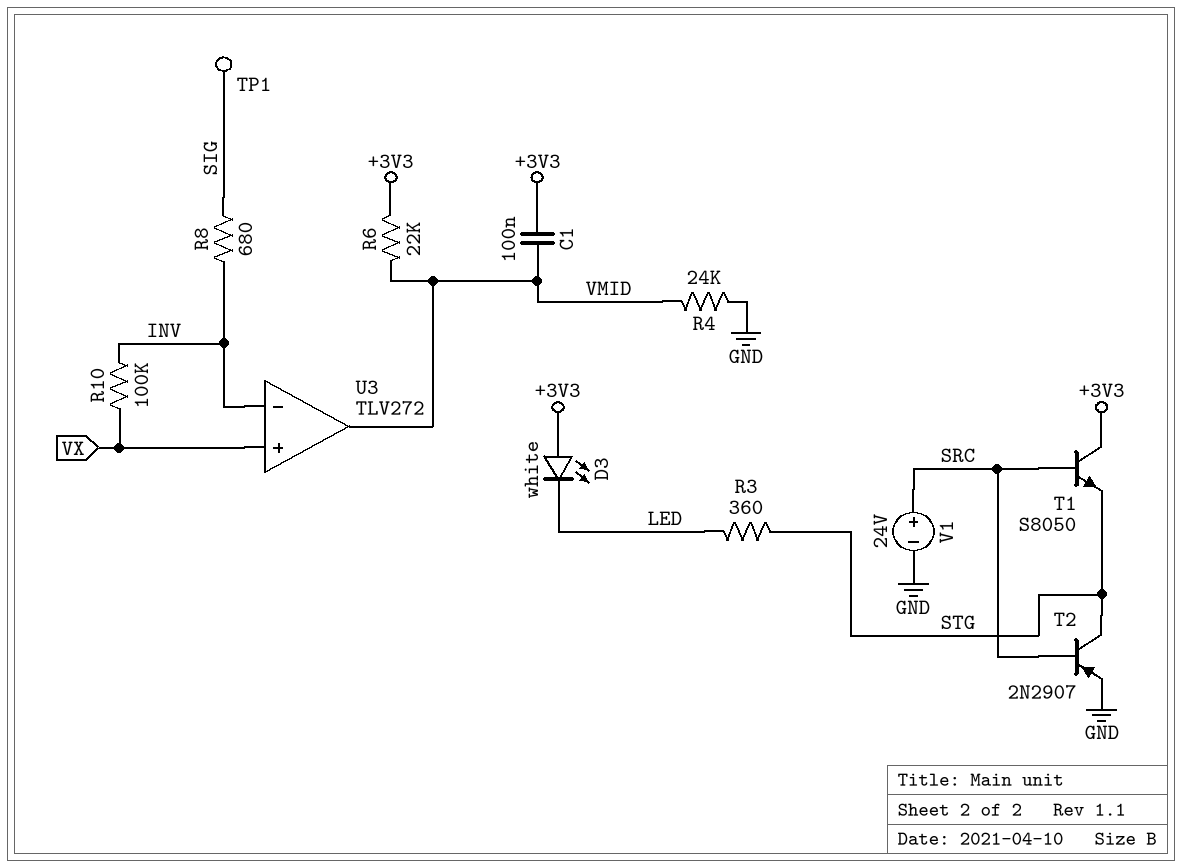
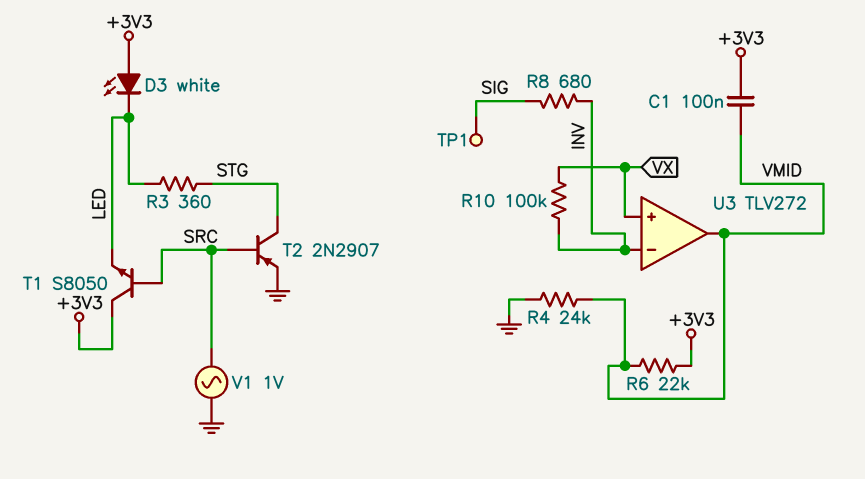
T1: NPN S8050 (B SRC, C +3V3, E STG) -> NPN S8050 (B SRC, C +3V3, E LED)
V1: 24V (plus SRC, minus GND) -> AC 1V (GND, SRC)

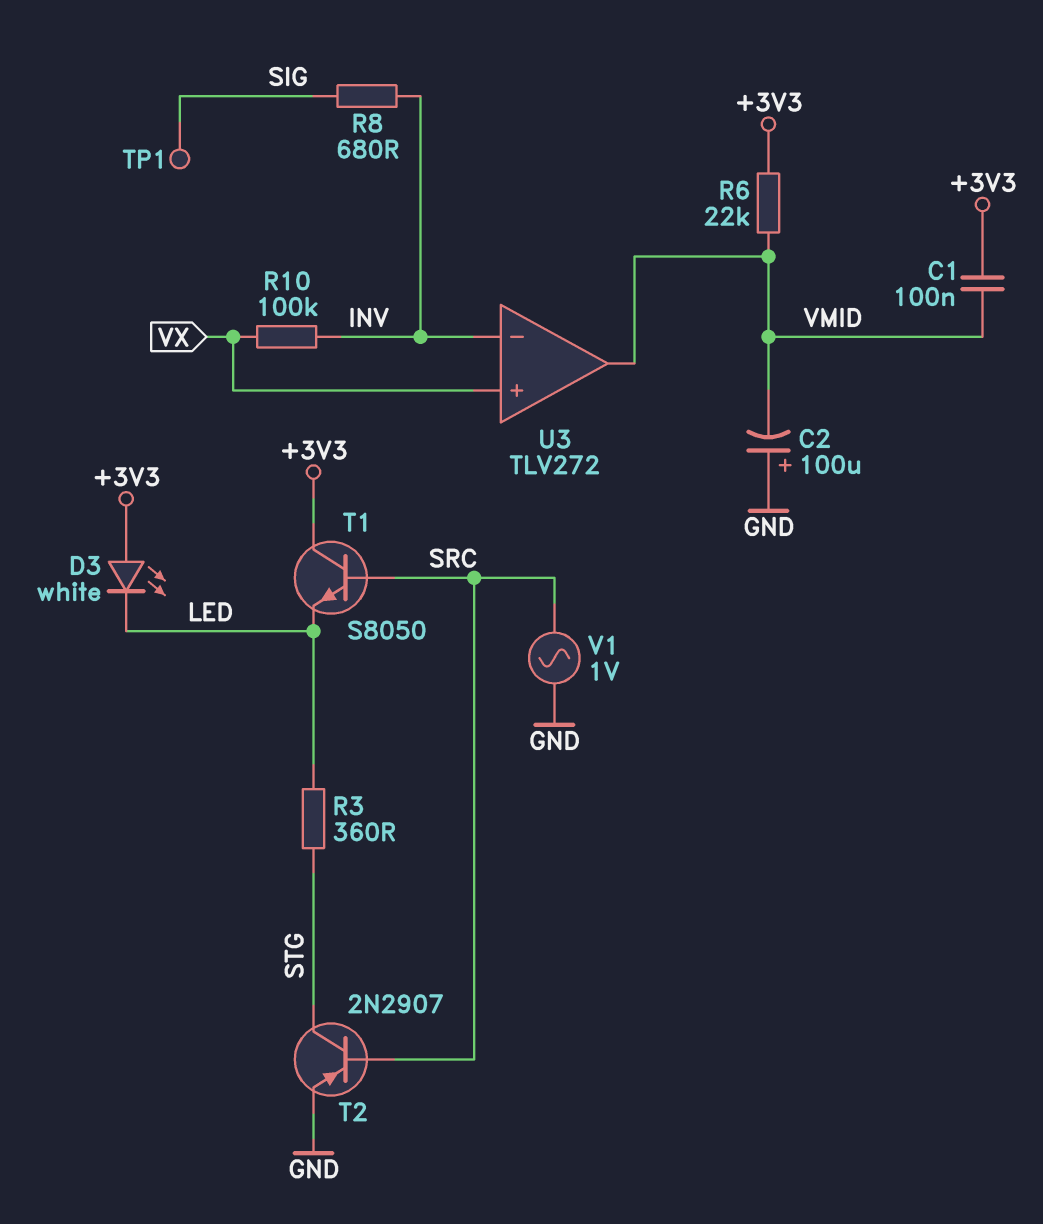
C2: none -> 100uF (plus GND, minus VMID)
R4: 24k (GND, VMID) -> none

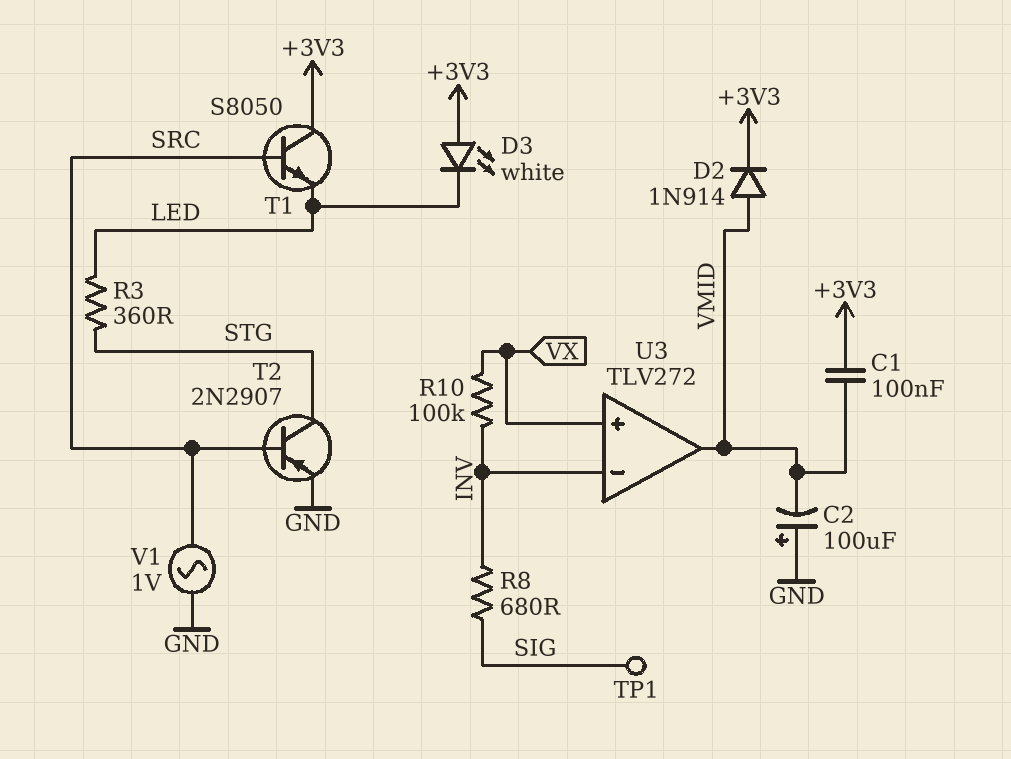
D2: none -> diode 1N914 (A VMID, K +3V3)
R6: 22k (+3V3, VMID) -> none

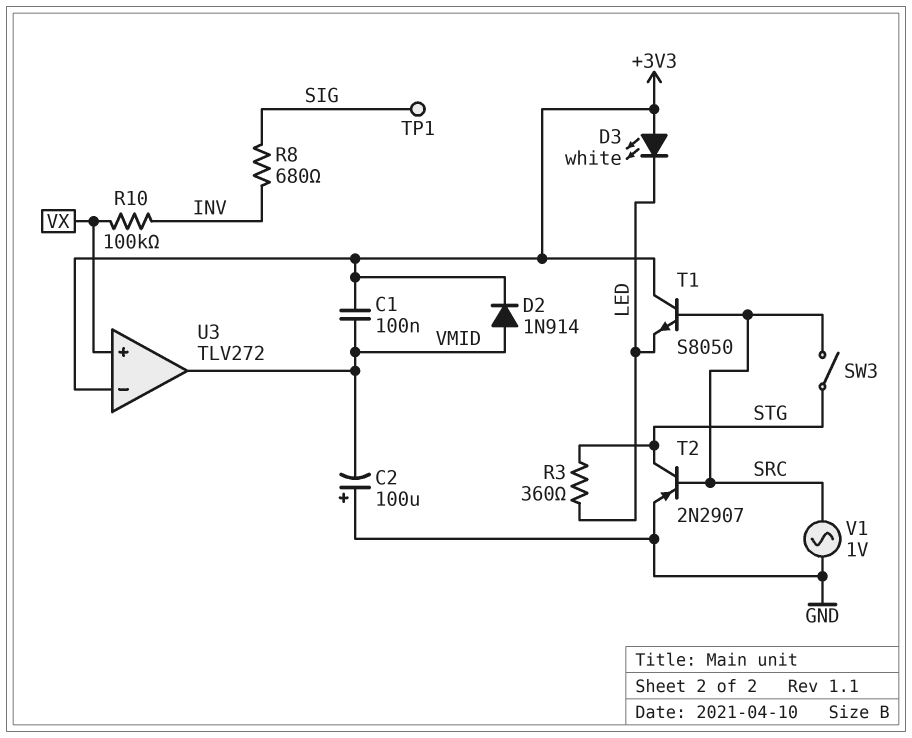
SW3: none -> switch (SRC, STG)
U3 pin in-: INV -> +3V3

